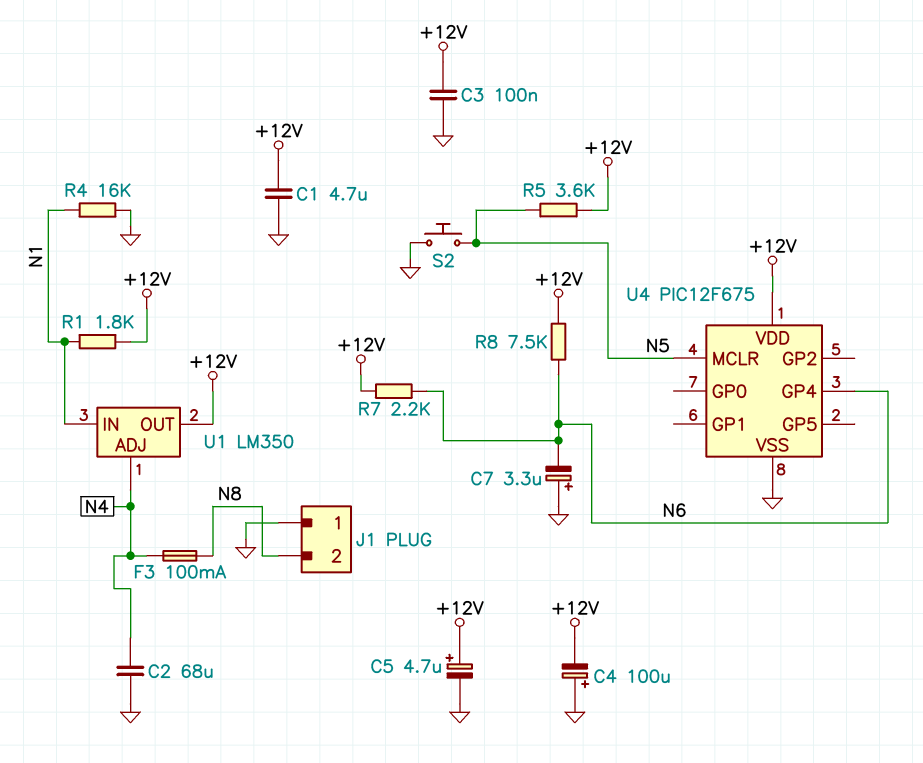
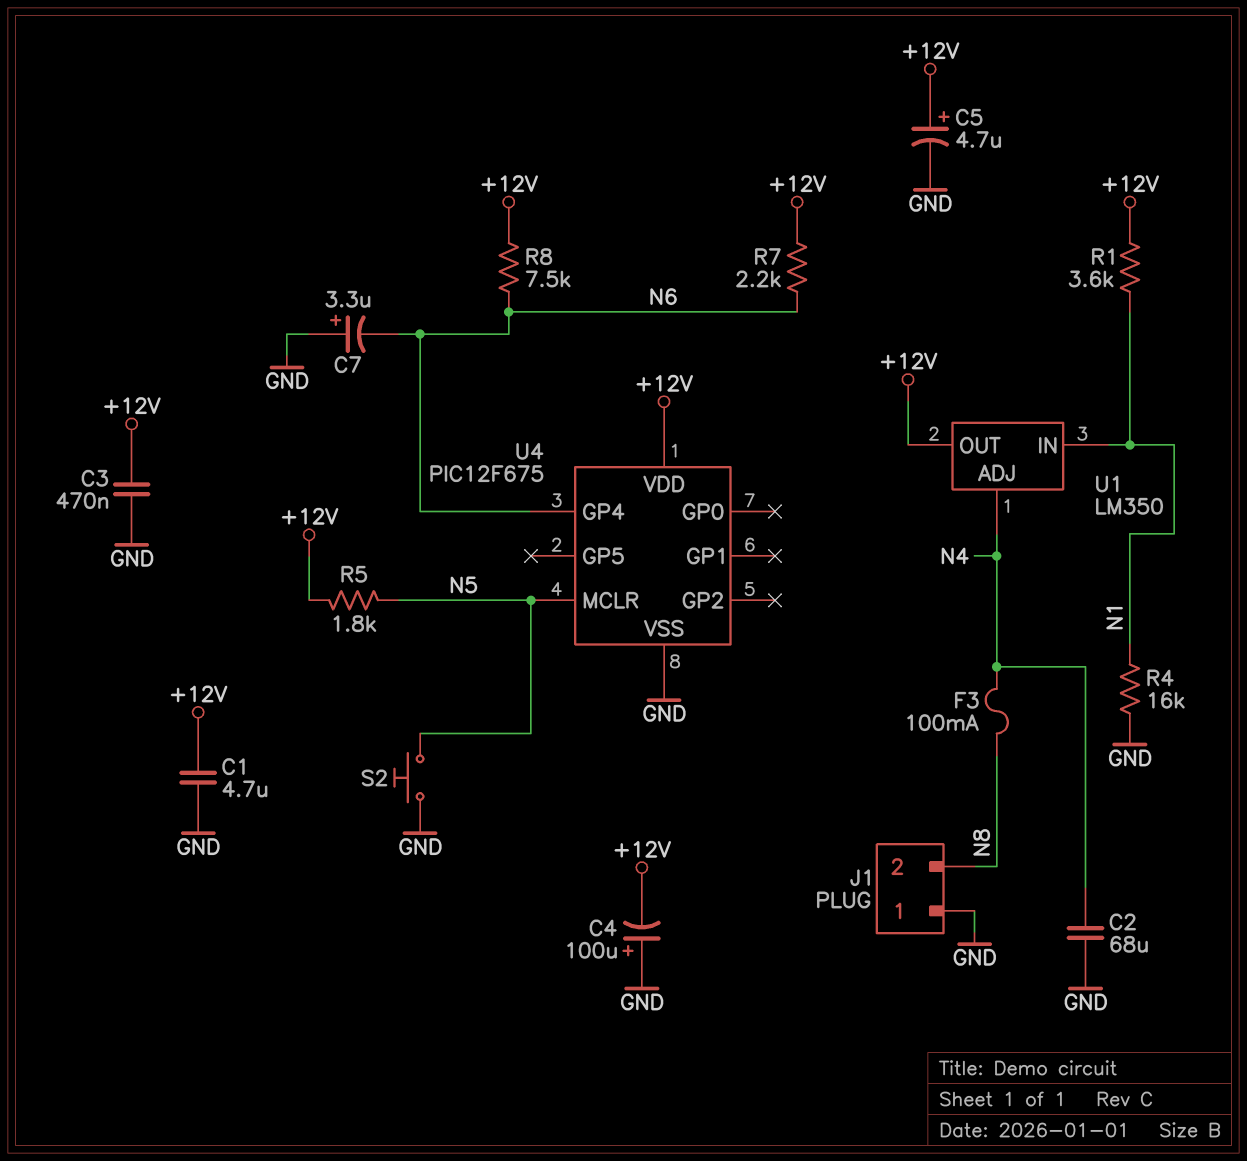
C3: 100nF (+12V, GND) -> 470nF (+12V, GND)
R1: 1.8k (+12V, N1) -> 3.6k (+12V, N1)
R5: 3.6k (+12V, N5) -> 1.8k (+12V, N5)

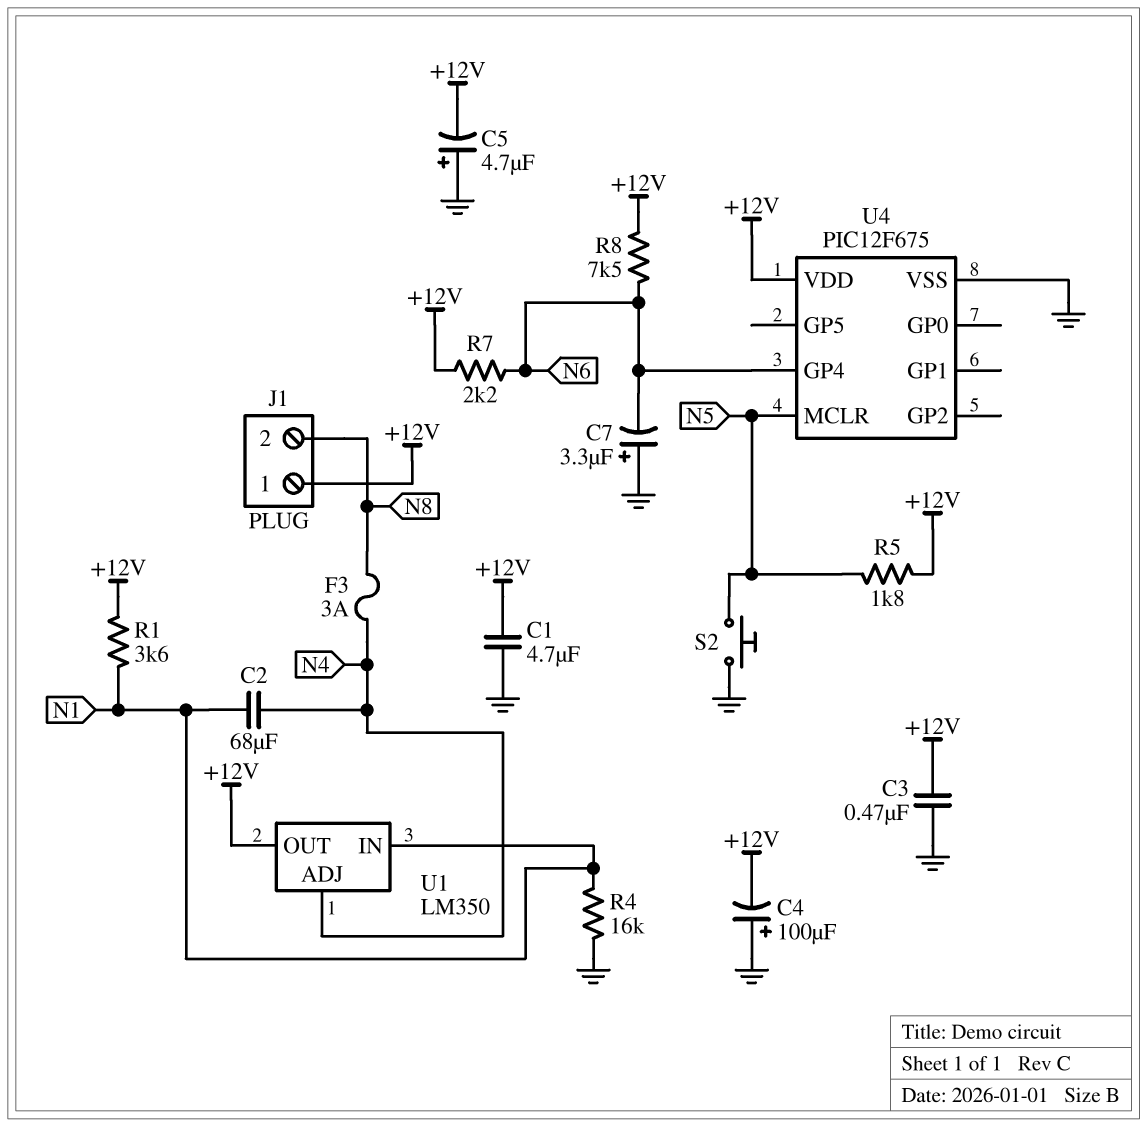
C2: 68uF (GND, N4) -> 68uF (N1, N4)
C5: 4.7uF (plus +12V, minus GND) -> 4.7uF (plus GND, minus +12V)
F3: 100mA (N4, N8) -> 3A (N4, N8)
J1 pin 1: GND -> +12V

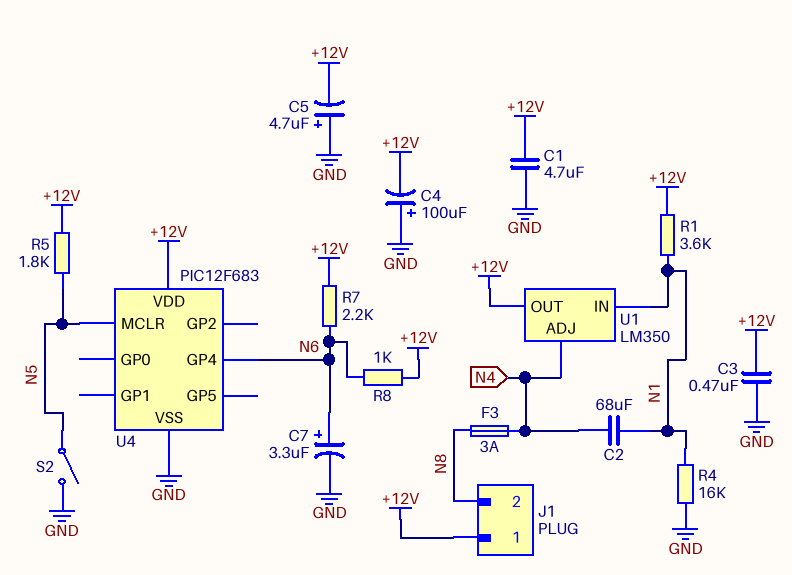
C7: 3.3uF (plus GND, minus N6) -> 3.3uF (plus N6, minus GND)
R8: 7.5k (+12V, N6) -> 1k (+12V, N6)
S2: button (GND, N5) -> switch (GND, N5)
U4: PIC12F675 -> PIC12F683

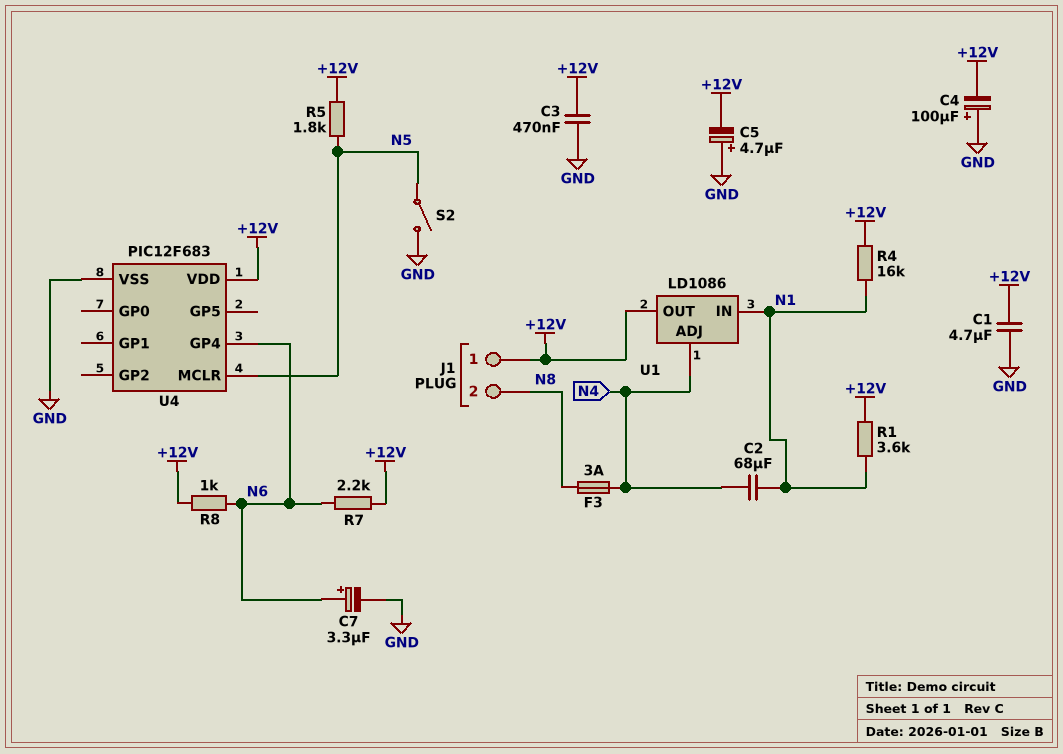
R4: 16k (GND, N1) -> 16k (+12V, N1)
U1: LM350 -> LD1086

